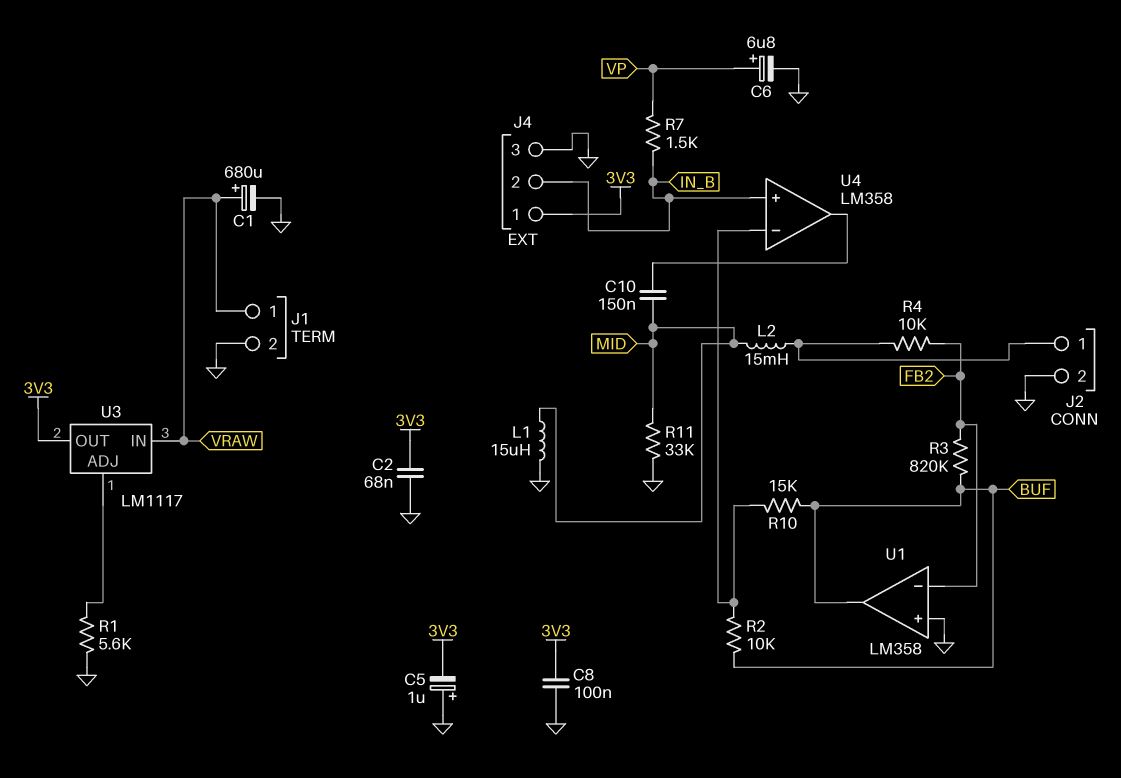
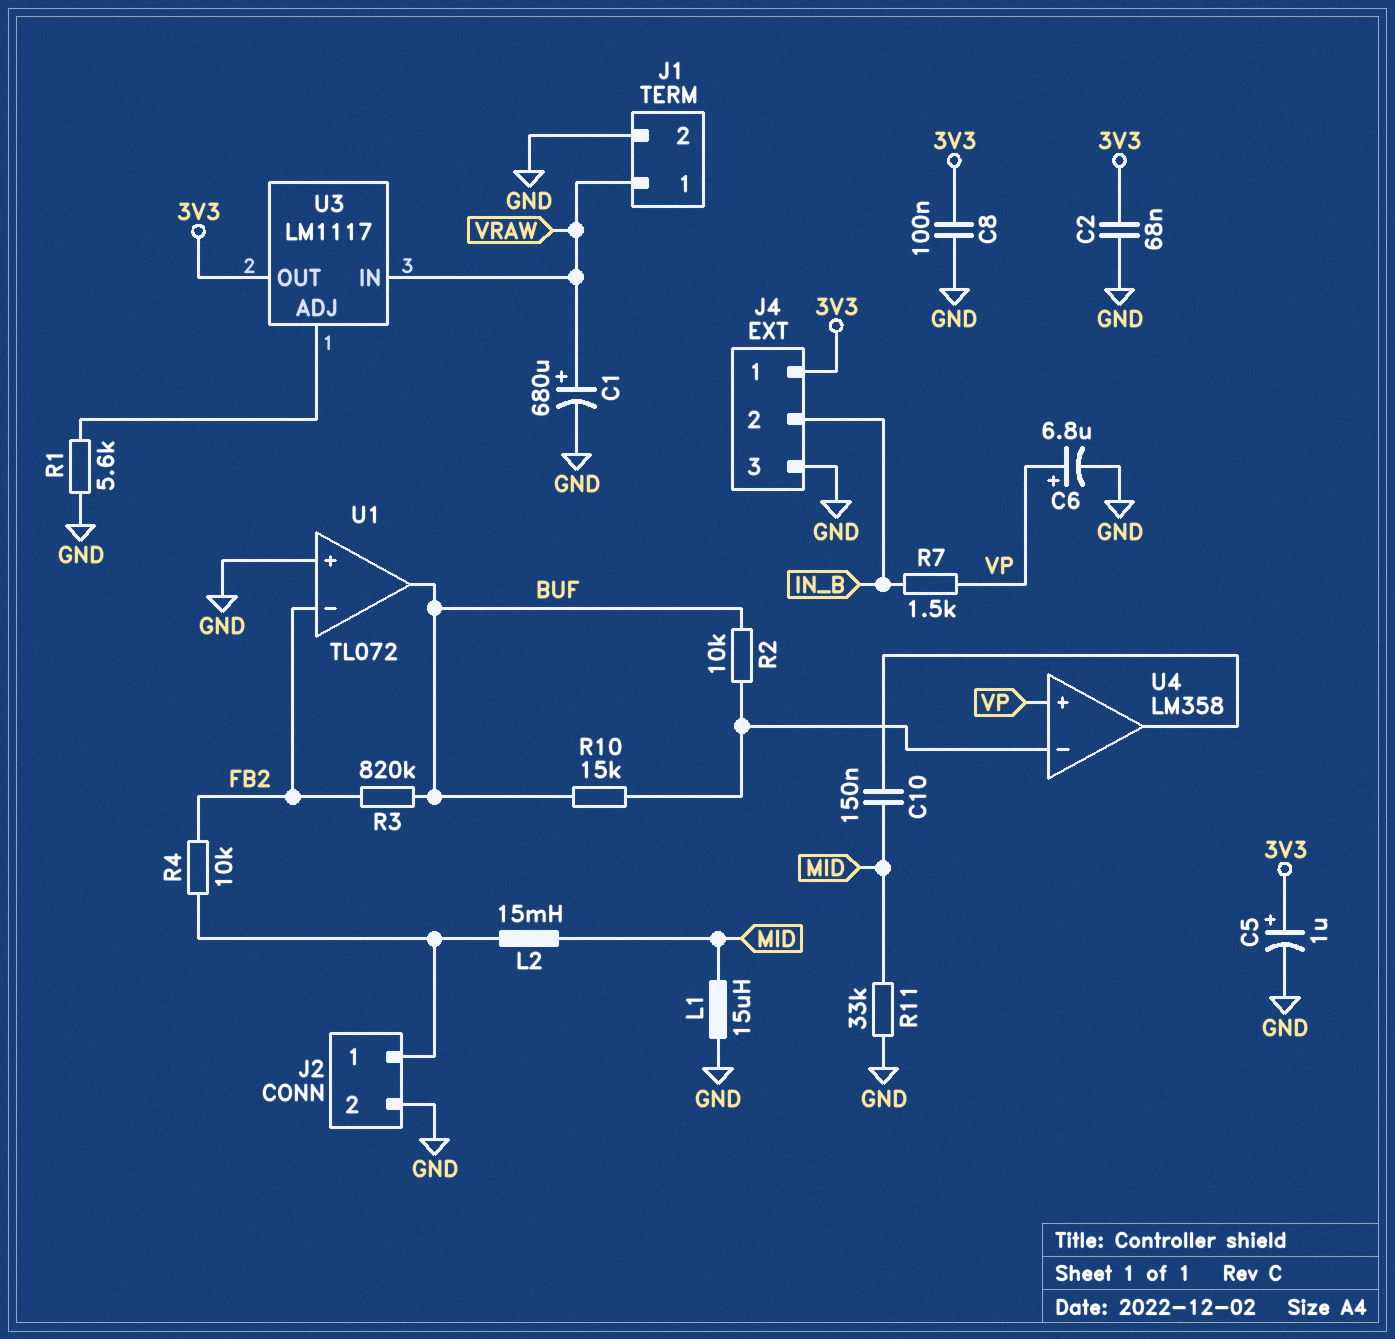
C5: 1uF (plus GND, minus 3V3) -> 1uF (plus 3V3, minus GND)
U1: LM358 -> TL072
U4 pin in+: IN_B -> VP

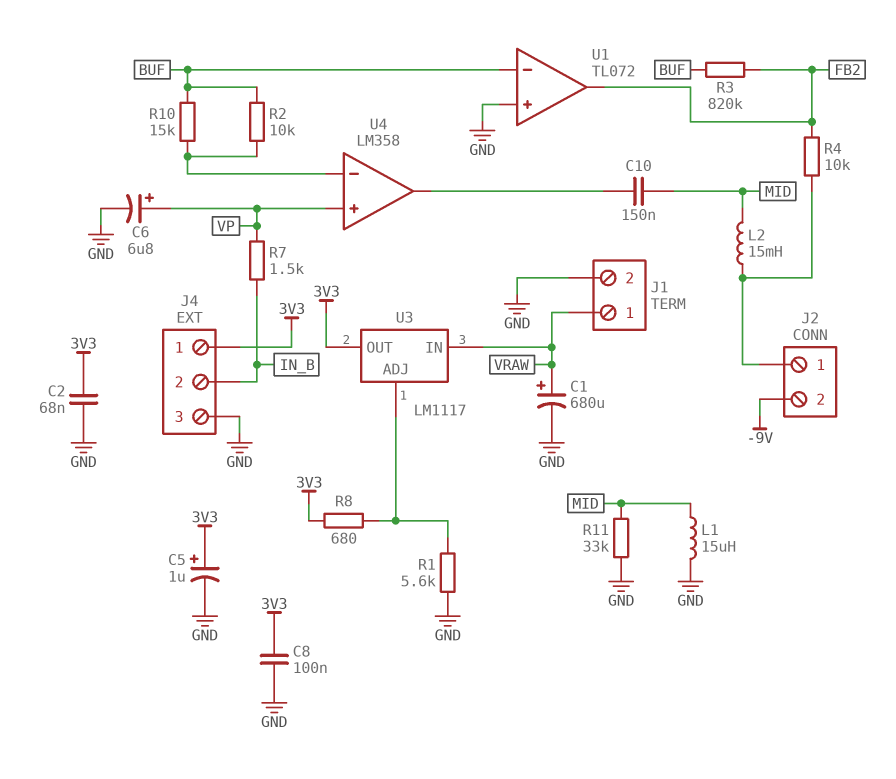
J2 pin 2: GND -> -9V
R8: none -> 680 (3V3, U3/ADJ)
U1 pin in-: FB2 -> BUF
U1 pin out: BUF -> FB2

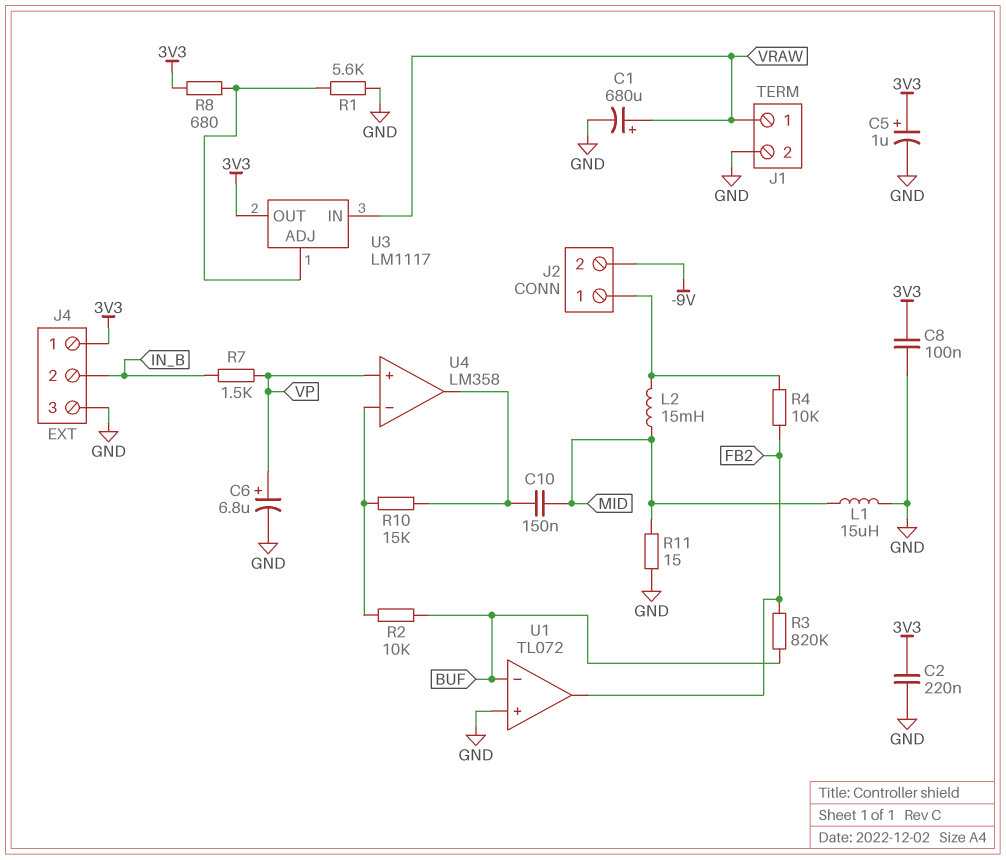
C2: 68nF (3V3, GND) -> 220nF (3V3, GND)
R10: 15k (BUF, U4/in-) -> 15k (U4/in-, U4/out)
R11: 33k (GND, MID) -> 15 (GND, MID)

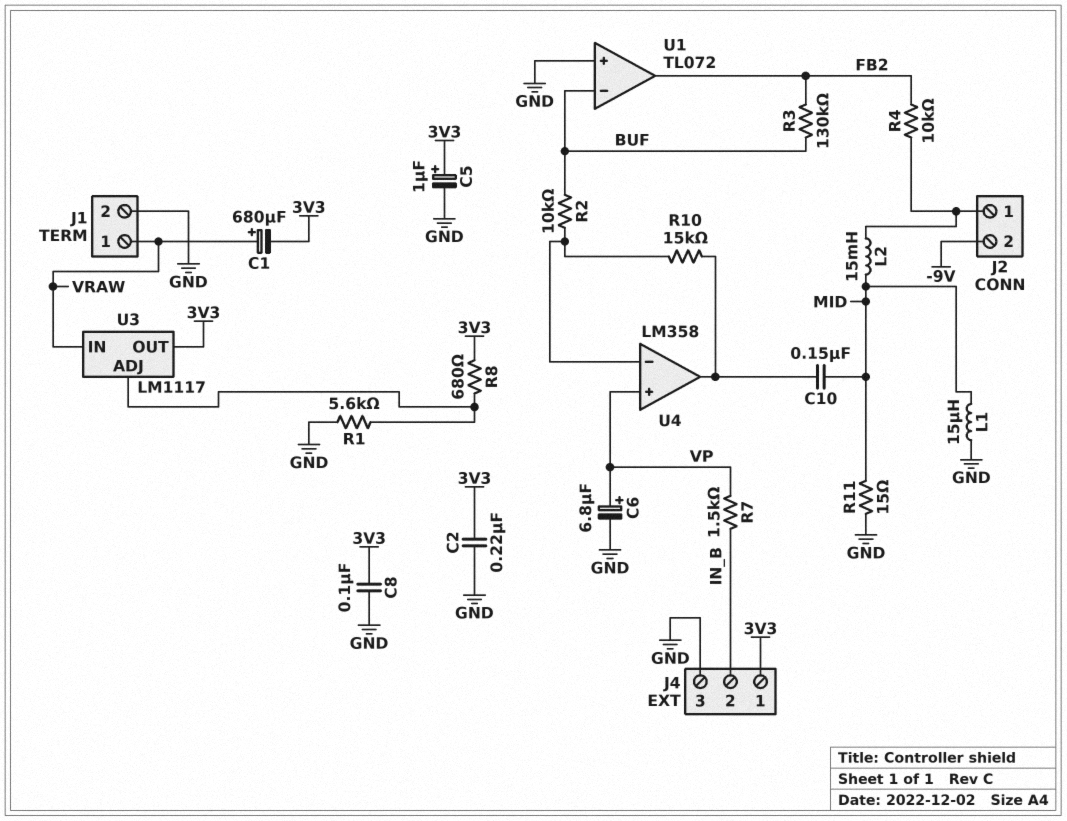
C1: 680uF (plus VRAW, minus GND) -> 680uF (plus VRAW, minus 3V3)
R3: 820k (BUF, FB2) -> 130k (BUF, FB2)

